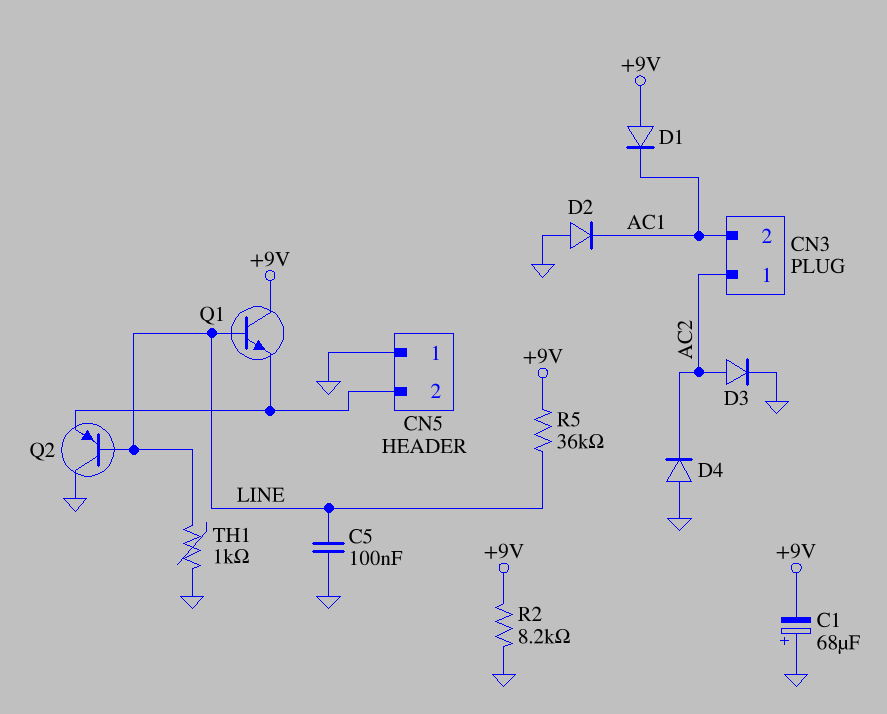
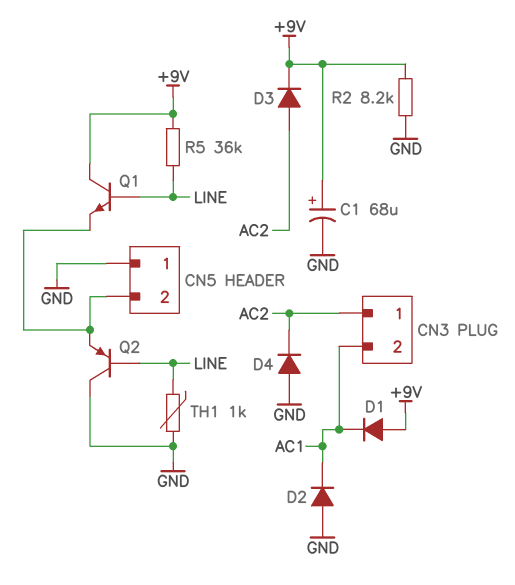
C1: 68uF (plus GND, minus +9V) -> 68uF (plus +9V, minus GND)
C5: 100nF (GND, LINE) -> none
D3: diode (A AC2, K GND) -> diode (A AC2, K +9V)

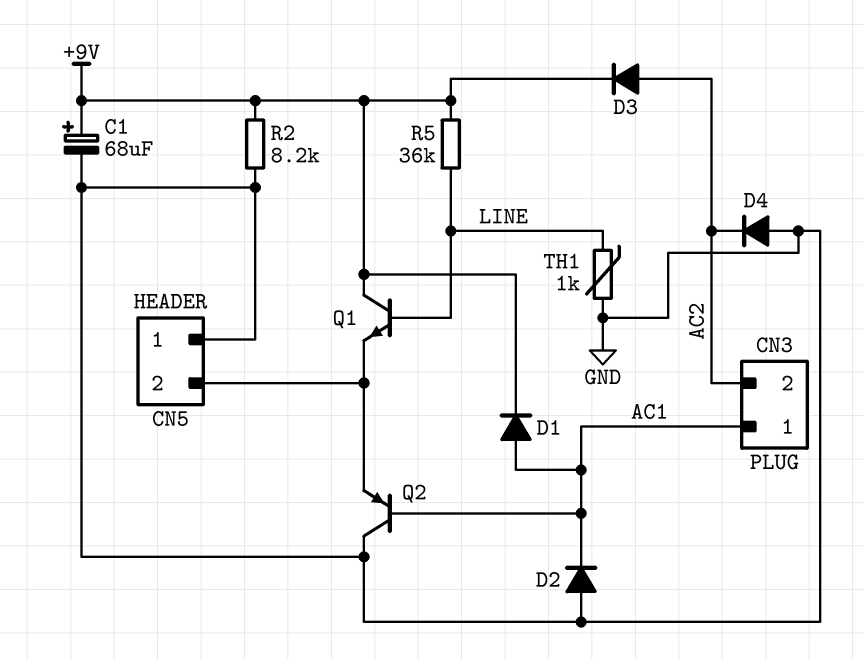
CN3 pin 1: AC2 -> AC1
CN3 pin 2: AC1 -> AC2
D1: diode (A +9V, K AC1) -> diode (A AC1, K +9V)
Q2: PNP (B LINE, C GND, E CN5/2) -> PNP (B AC1, C GND, E CN5/2)

